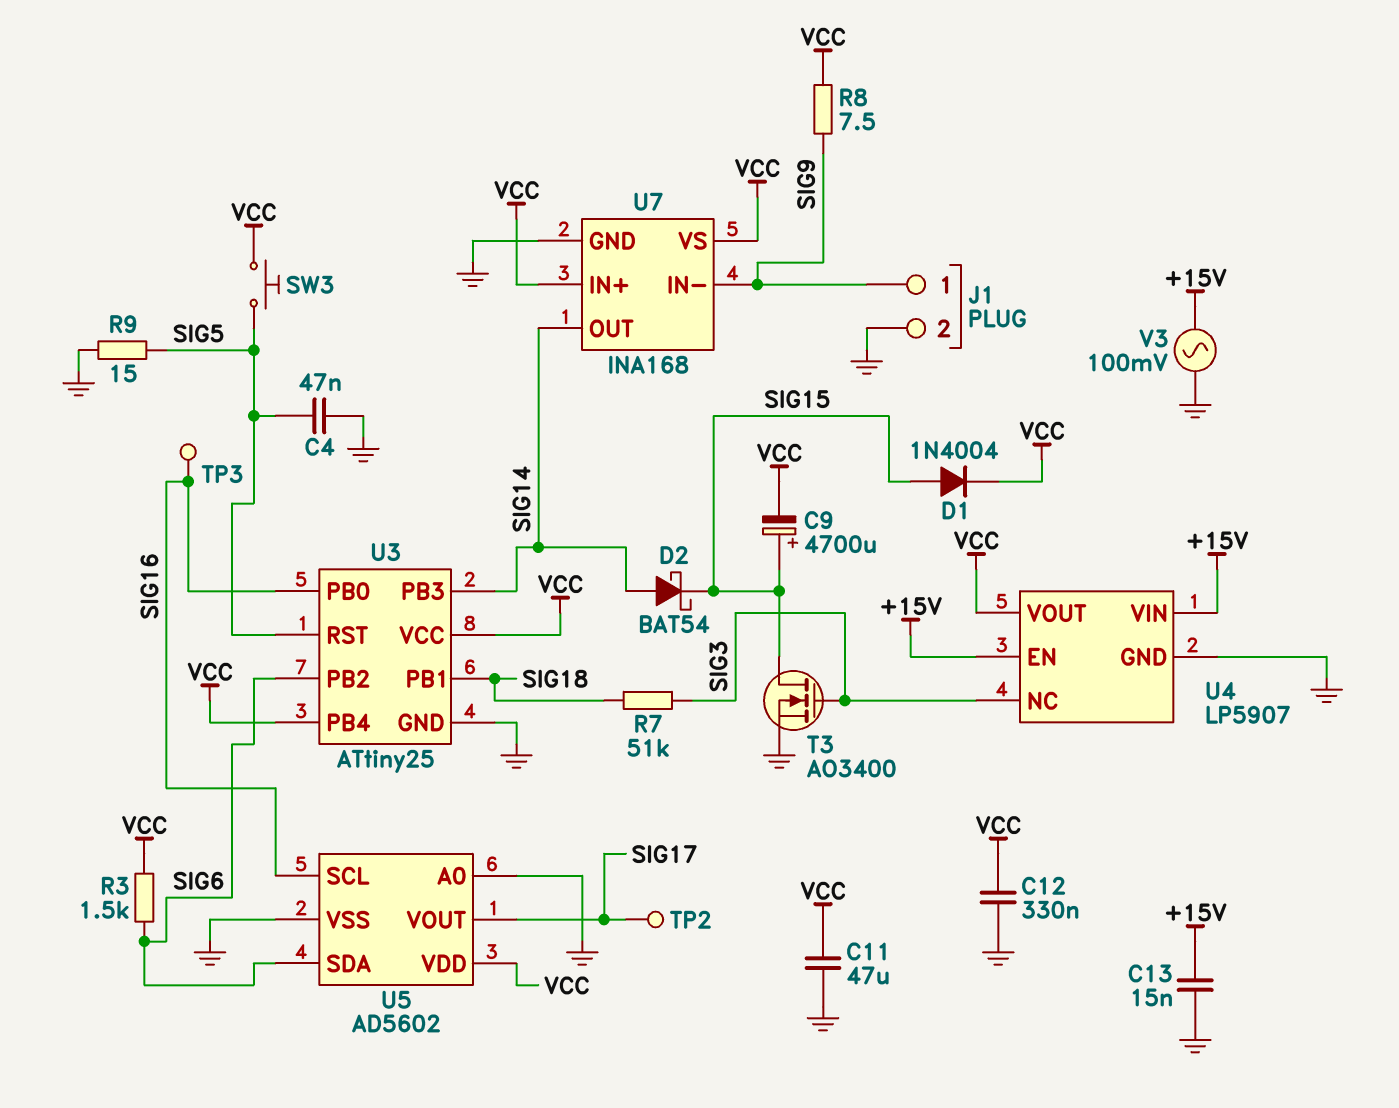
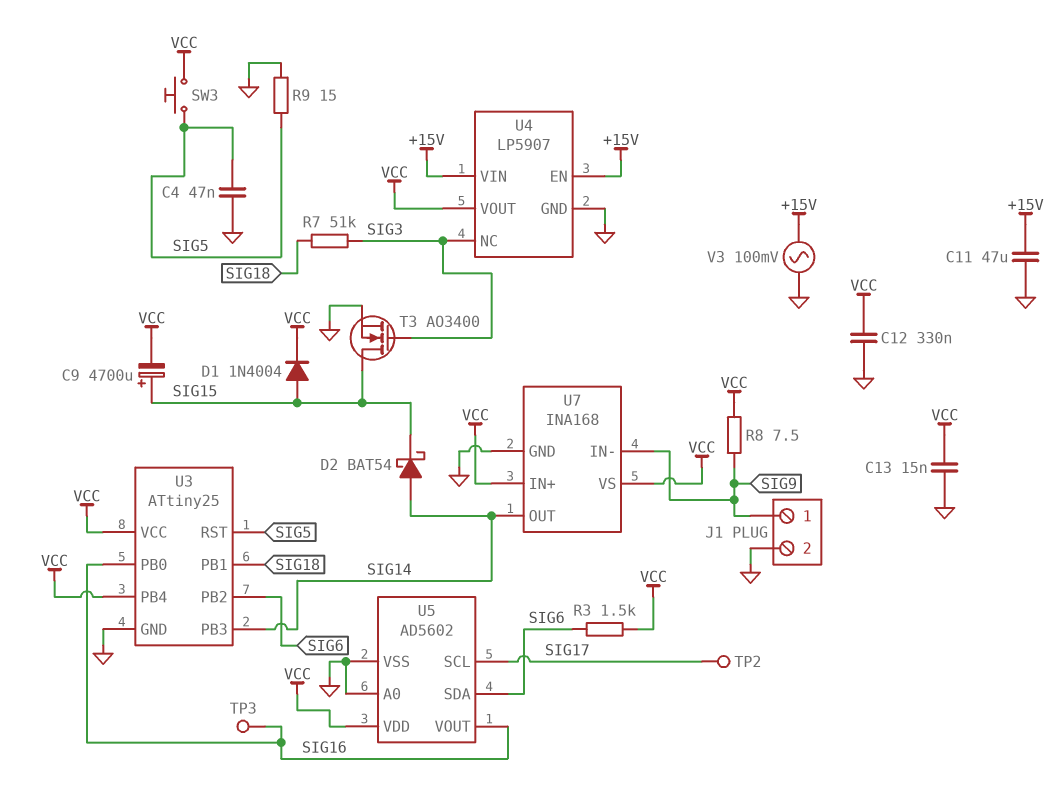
C11: 47uF (GND, VCC) -> 47uF (+15V, GND)
C13: 15nF (+15V, GND) -> 15nF (GND, VCC)
U5 pin SCL: SIG16 -> SIG17
U5 pin VOUT: SIG17 -> SIG16

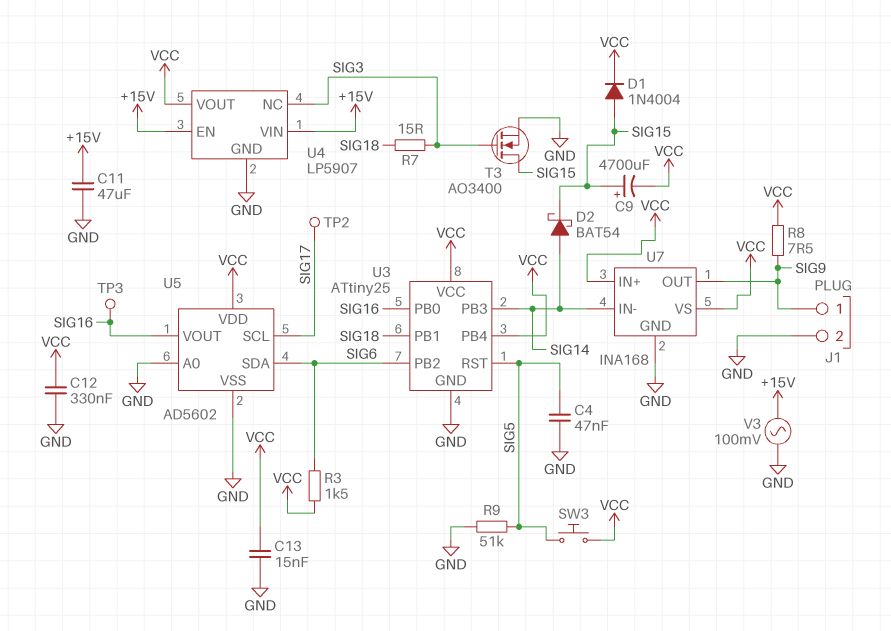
R7: 51k (SIG3, SIG18) -> 15 (SIG3, SIG18)
R9: 15 (GND, SIG5) -> 51k (GND, SIG5)
U7 pin IN-: SIG9 -> SIG14
U7 pin OUT: SIG14 -> SIG9

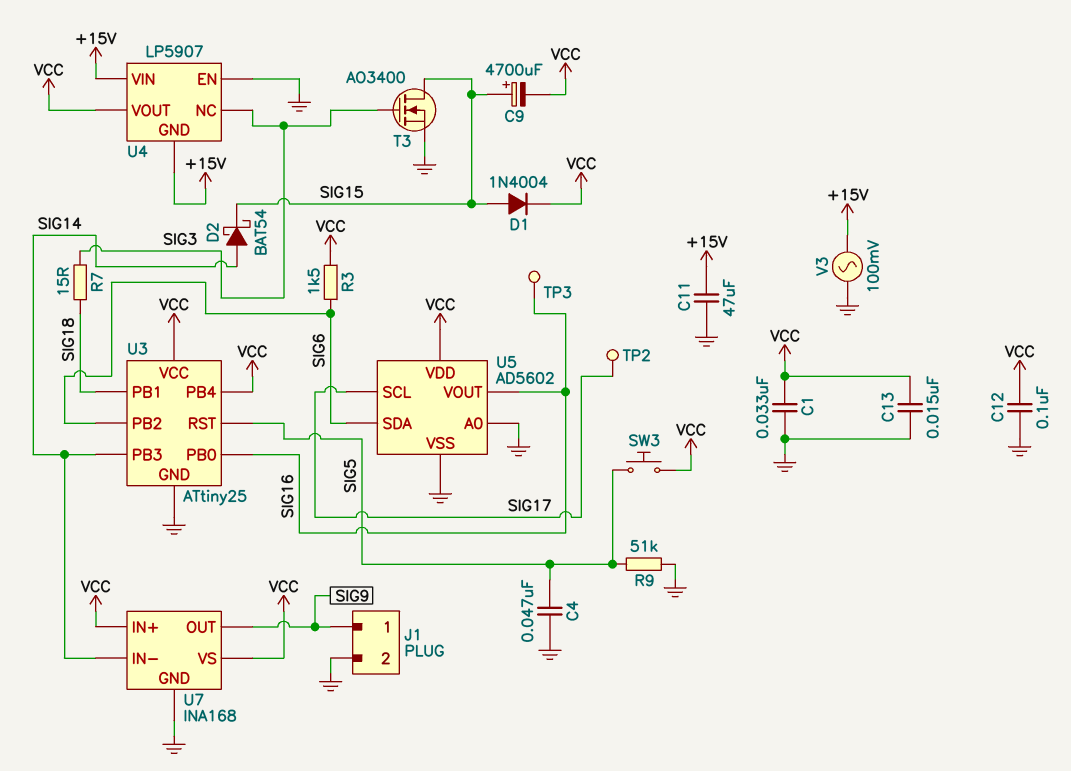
C1: none -> 33nF (GND, VCC)
C12: 330nF (GND, VCC) -> 100nF (GND, VCC)
R8: 7.5 (SIG9, VCC) -> none
U4 pin EN: +15V -> GND
U4 pin GND: GND -> +15V

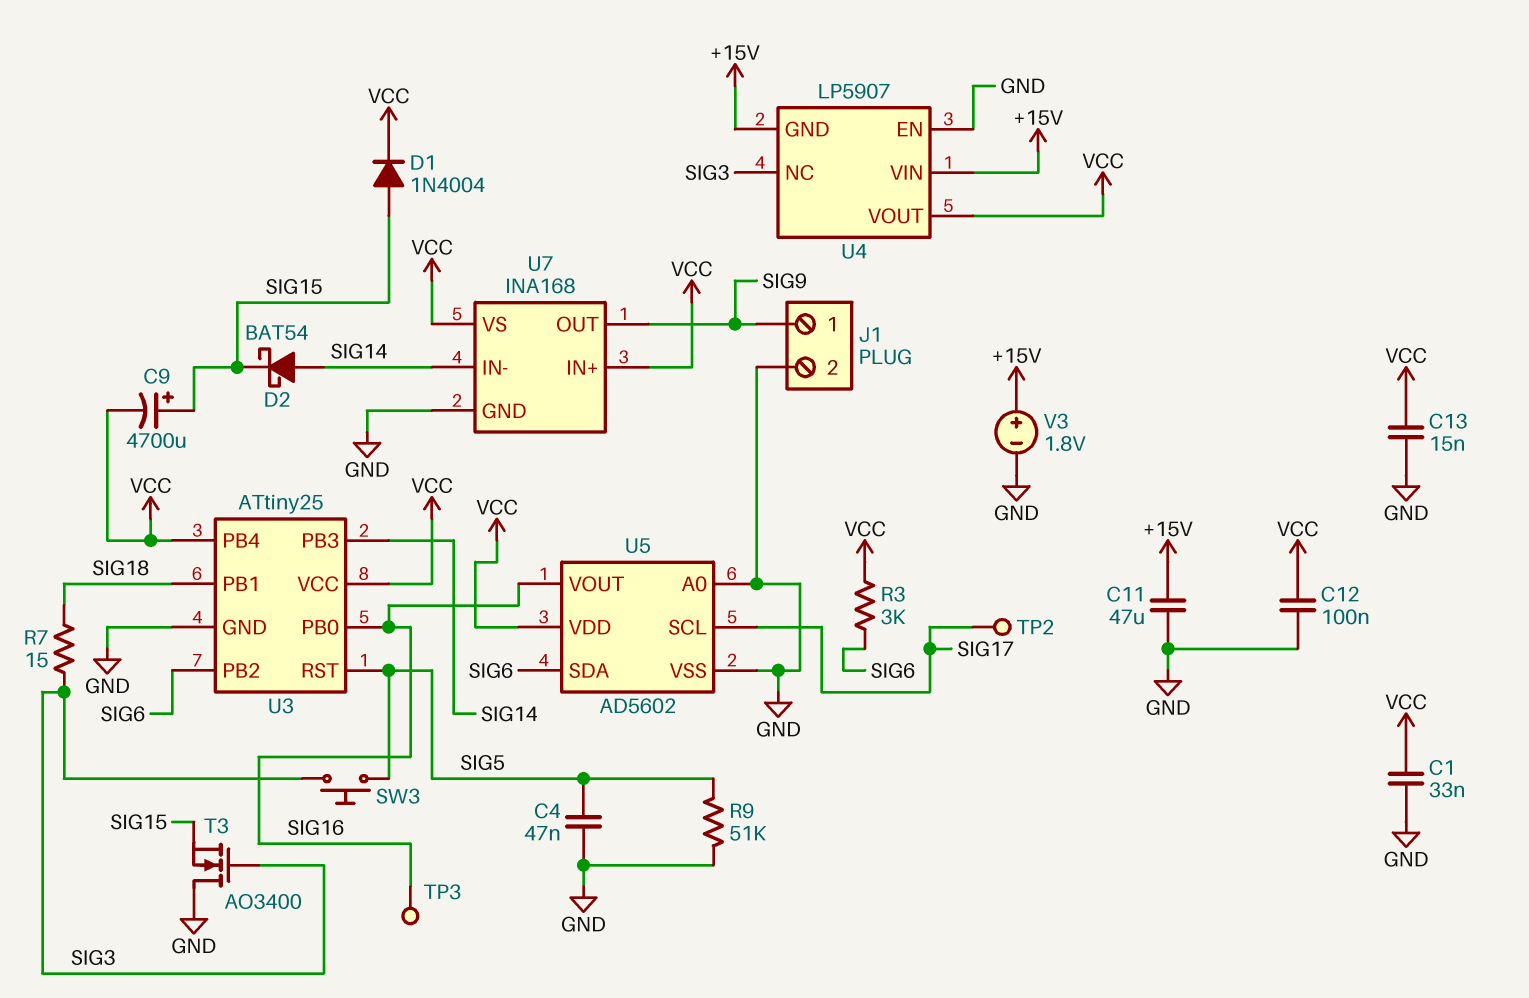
R3: 1.5k (SIG6, VCC) -> 3k (SIG6, VCC)
SW3: button (SIG5, VCC) -> button (SIG3, SIG5)
T3: NMOS AO3400 (G SIG3, D SIG15, S GND) -> NMOS AO3400 (G SIG3, D GND, S SIG15)
V3: AC 100mV (+15V, GND) -> 1.8V (plus +15V, minus GND)

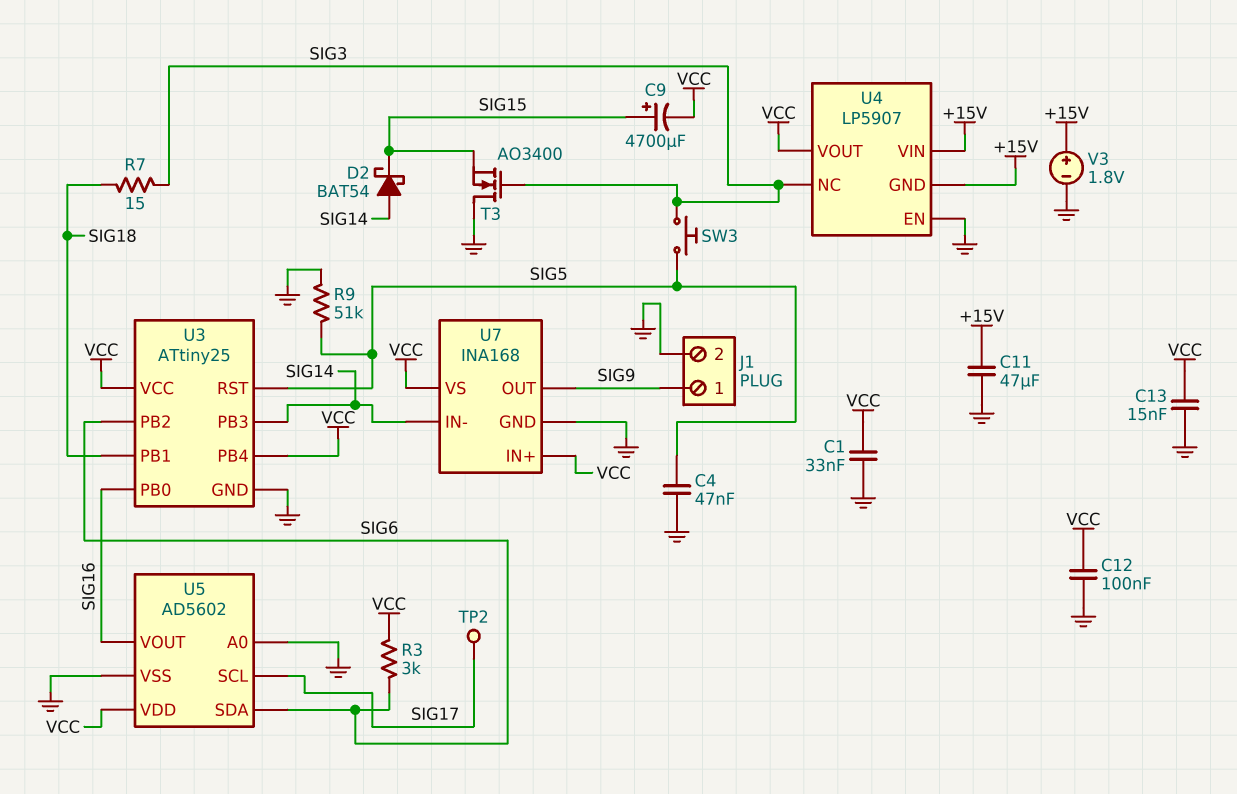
D1: diode 1N4004 (A SIG15, K VCC) -> none
TP3: test point (SIG16) -> none

